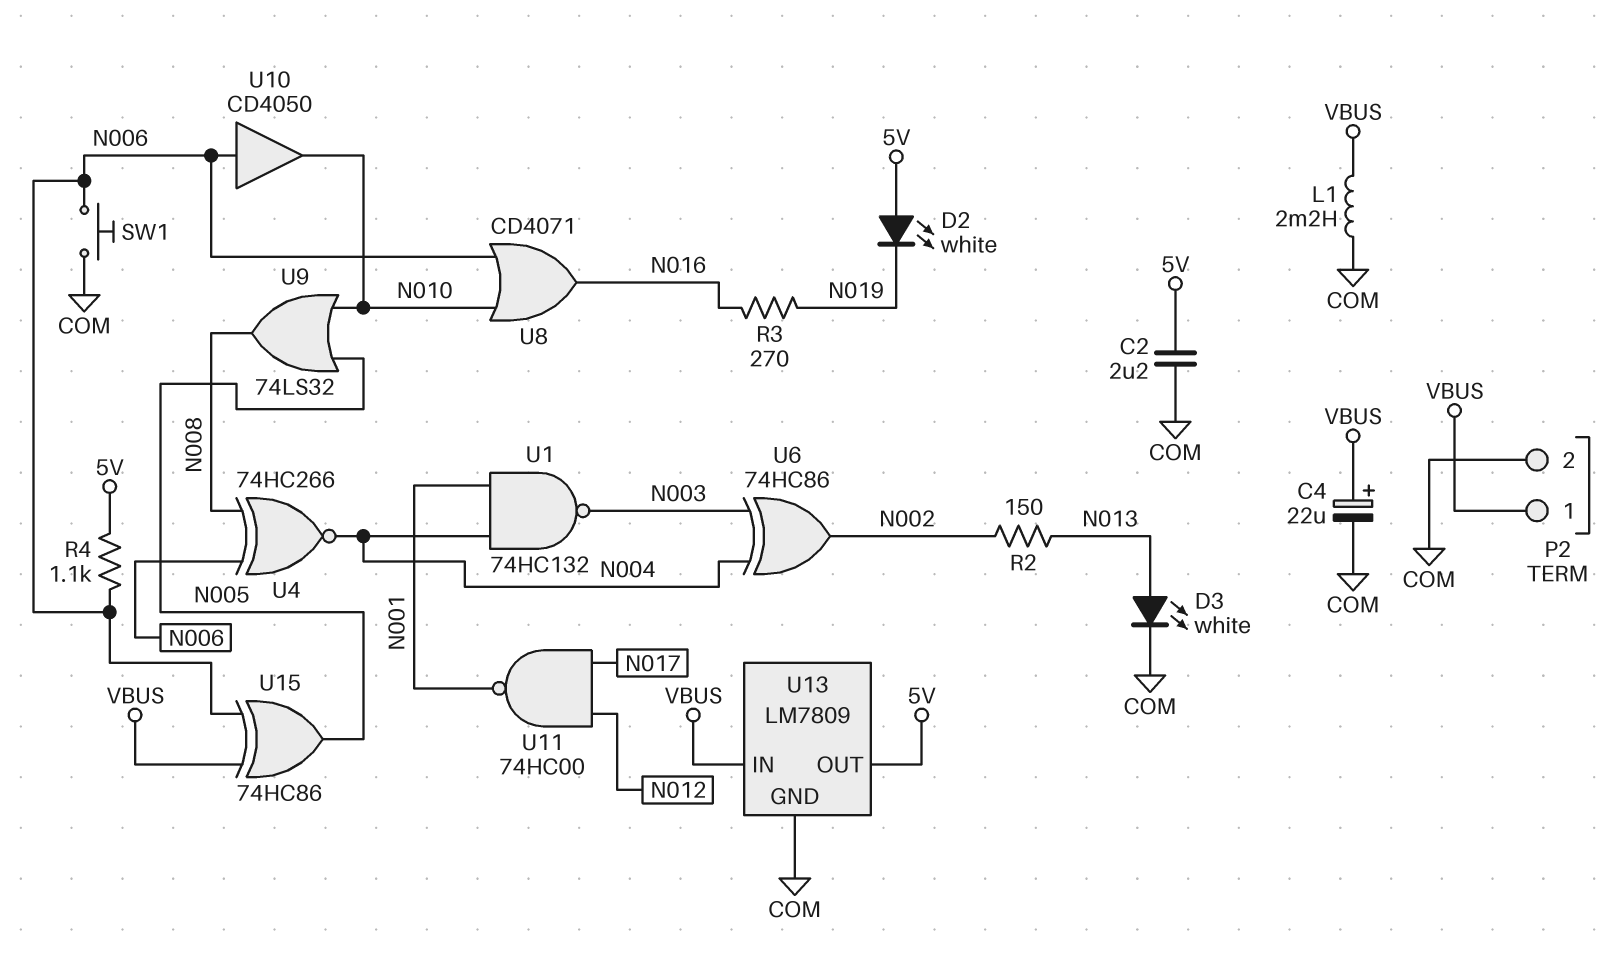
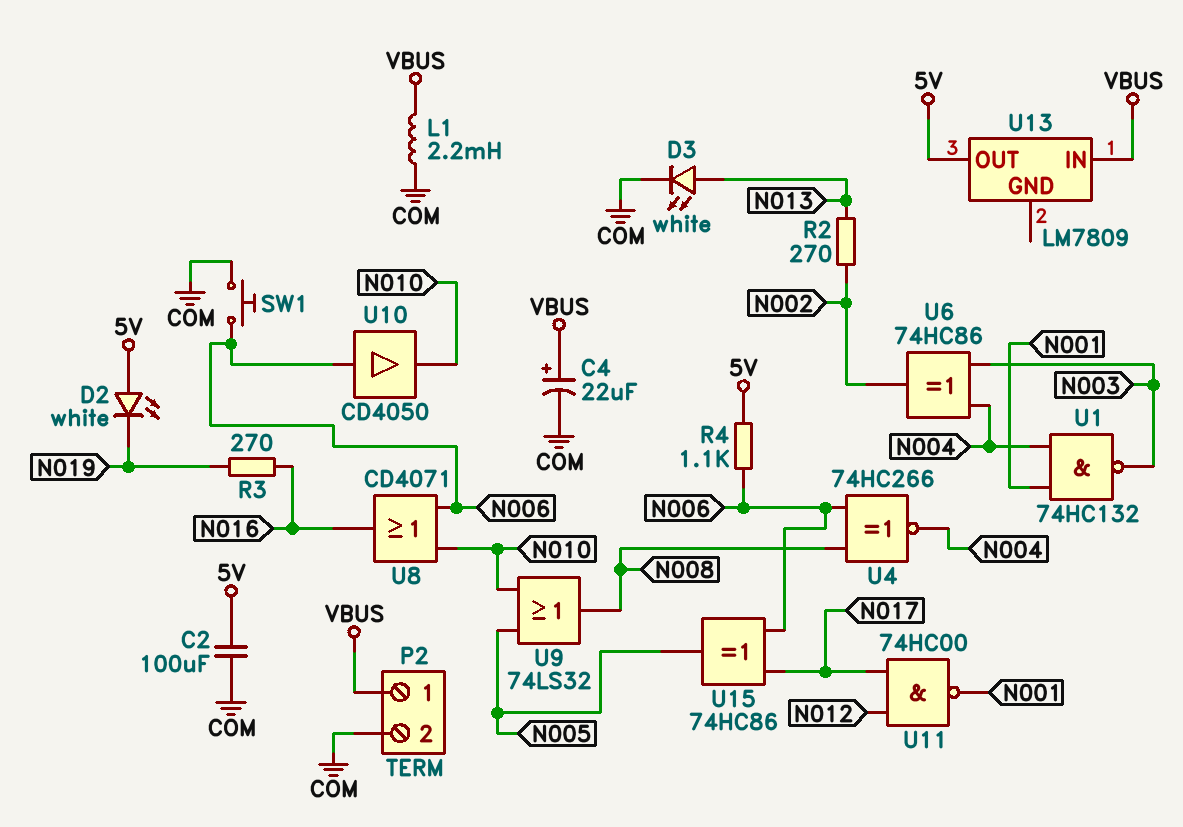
C2: 2.2uF (5V, COM) -> 100uF (5V, COM)
R2: 150 (N002, N013) -> 270 (N002, N013)
U13 pin GND: COM -> none
U15: XOR 74HC86 (in N006, in VBUS, out N005) -> XOR 74HC86 (in N006, in N017, out N005)

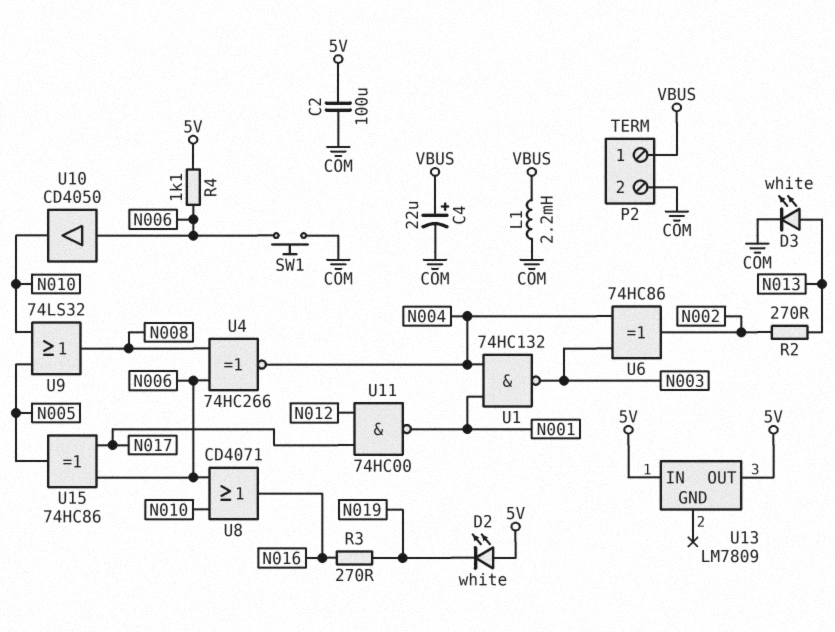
U13 pin IN: VBUS -> 5V

